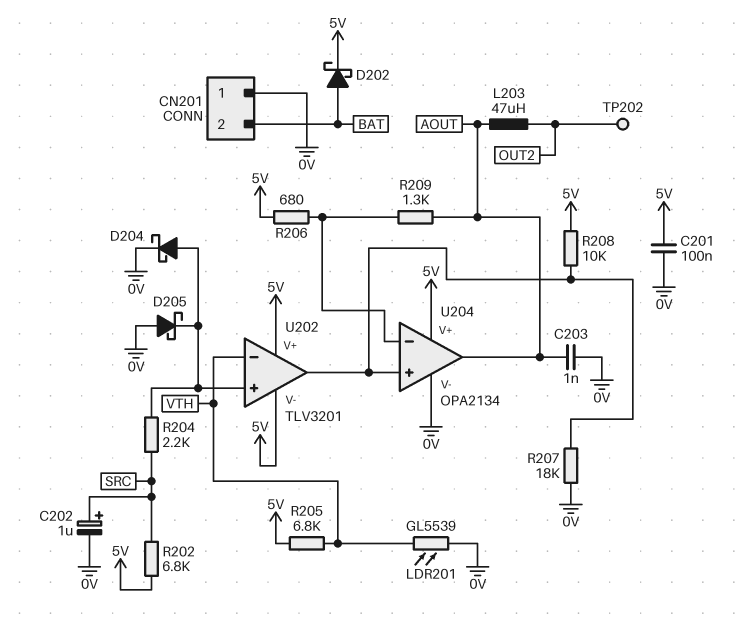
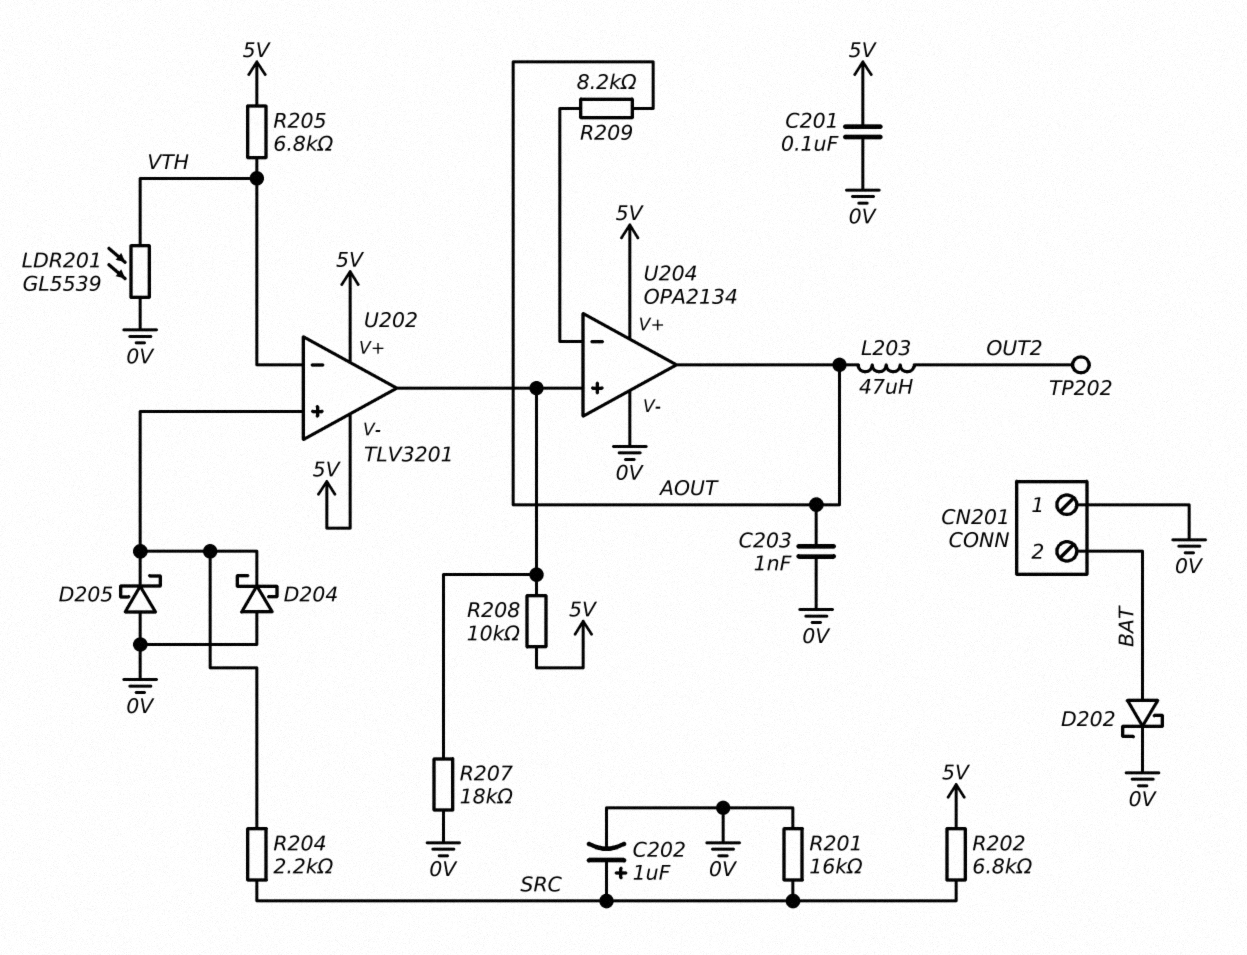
D202: schottky (A BAT, K 5V) -> schottky (A BAT, K 0V)
D204: schottky (A U202/in+, K 0V) -> schottky (A 0V, K U202/in+)
R201: none -> 16k (0V, SRC)
R206: 680 (5V, U204/in-) -> none
R209: 1.3k (AOUT, U204/in-) -> 8.2k (AOUT, U204/in-)

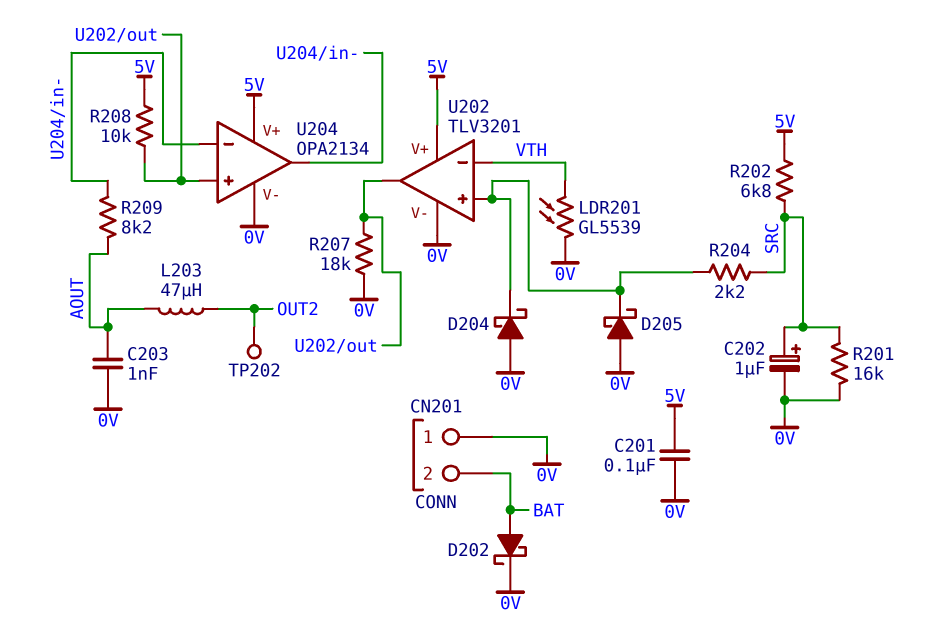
R205: 6.8k (5V, VTH) -> none
U202 pin V-: 5V -> 0V
U204 pin out: AOUT -> U204/in-

